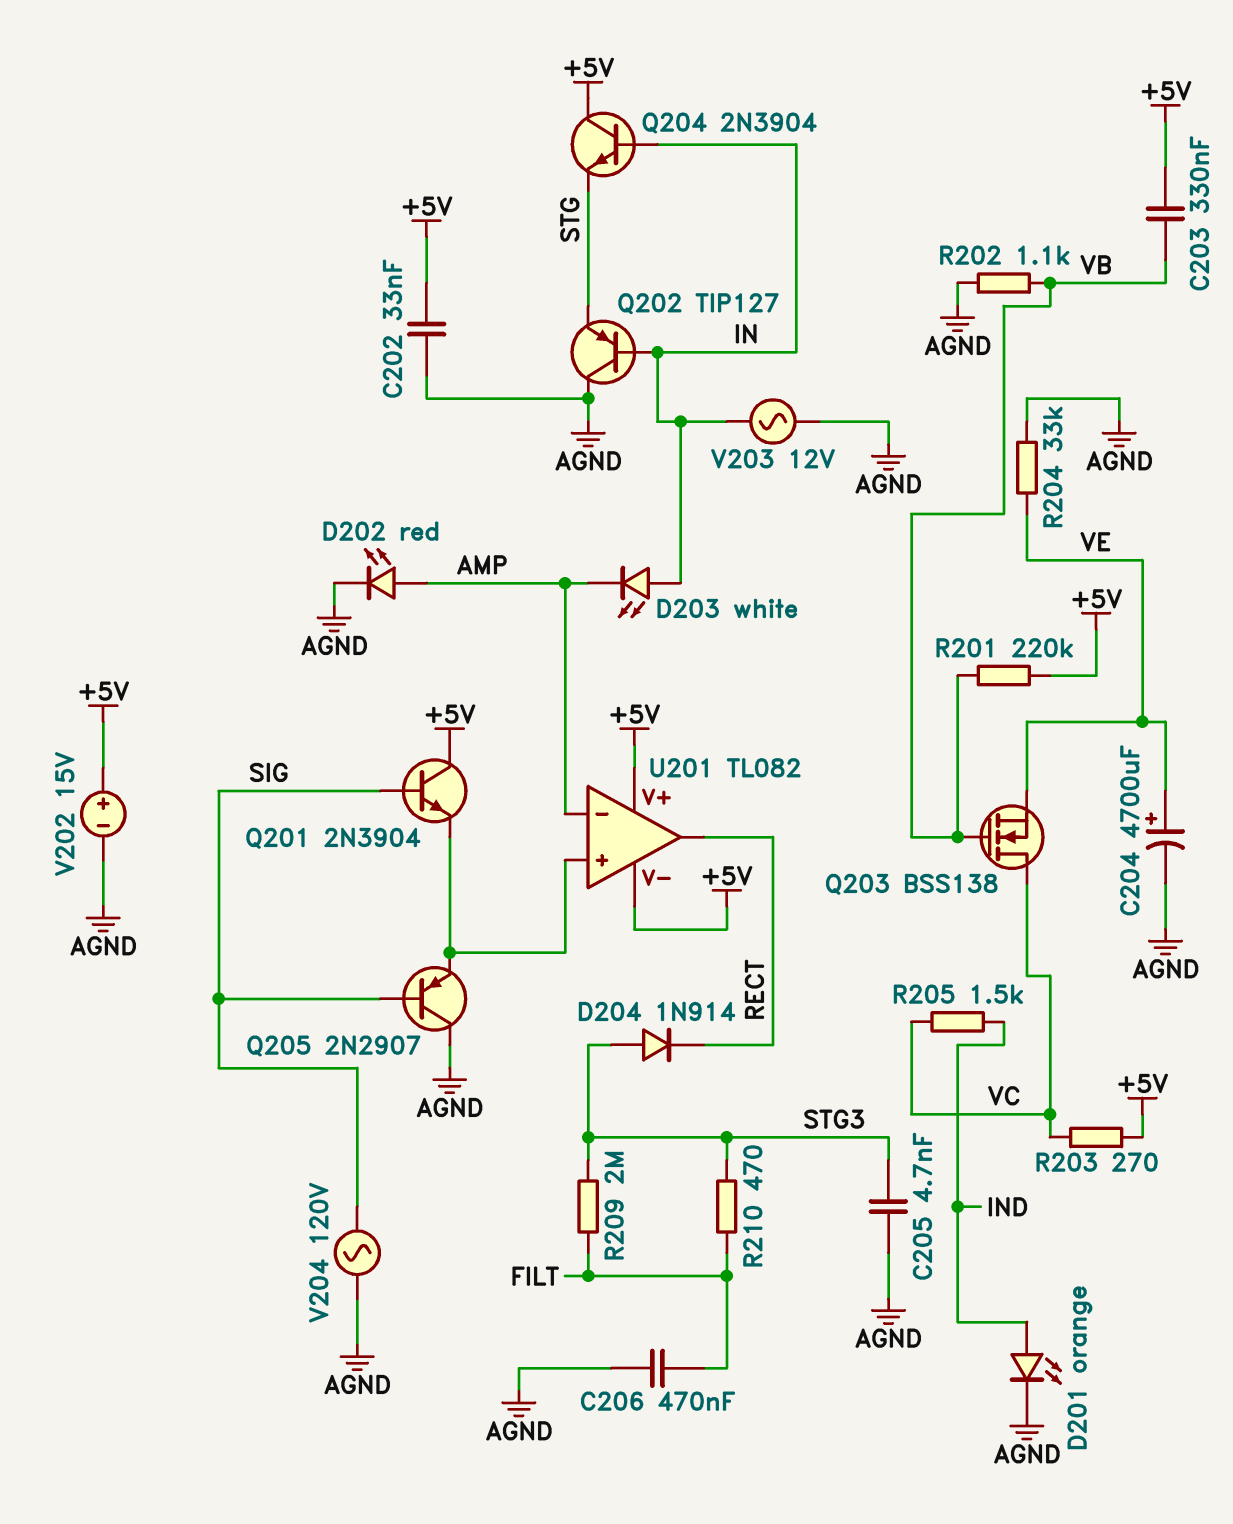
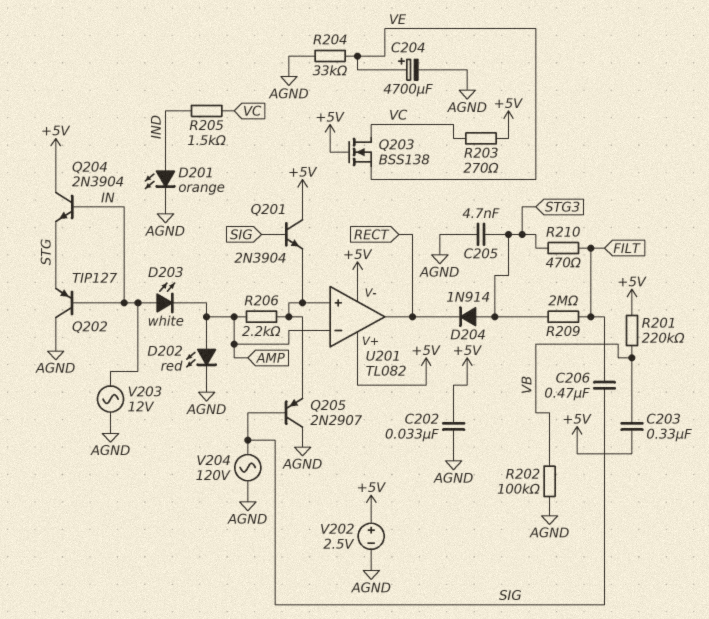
C206: 470nF (AGND, FILT) -> 470nF (FILT, SIG)
Q203: NMOS BSS138 (G VB, D VC, S VE) -> NMOS BSS138 (G +5V, D VC, S VE)
R202: 1.1k (AGND, VB) -> 100k (AGND, VB)
R206: none -> 2.2k (AMP, U201/in+)
V202: 15V (plus +5V, minus AGND) -> 2.5V (plus +5V, minus AGND)

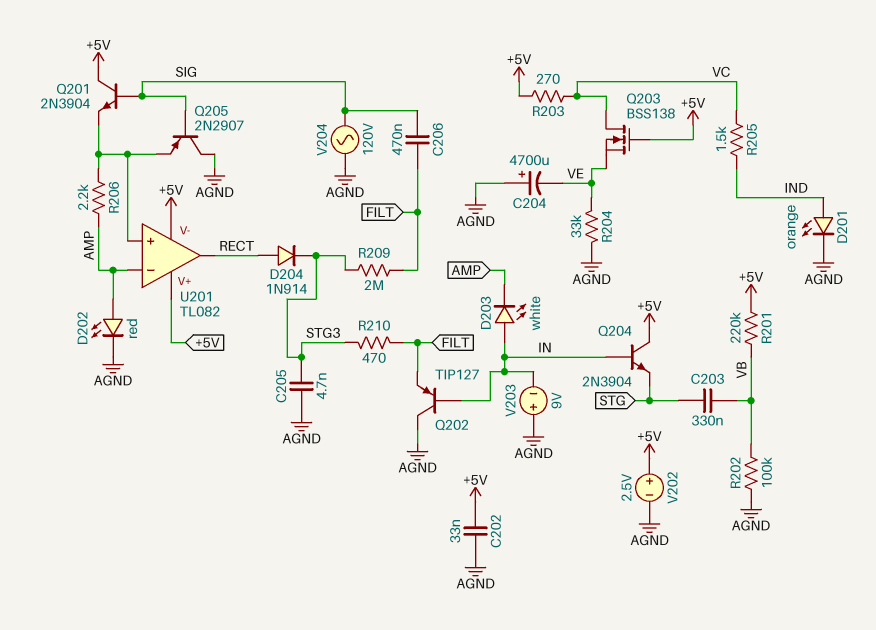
C203: 330nF (+5V, VB) -> 330nF (STG, VB)
C204: 4700uF (plus VE, minus AGND) -> 4700uF (plus AGND, minus VE)
D204: diode 1N914 (A STG3, K RECT) -> diode 1N914 (A RECT, K STG3)
Q202: PNP TIP127 (B IN, C AGND, E STG) -> PNP TIP127 (B IN, C AGND, E FILT)
V203: AC 12V (AGND, IN) -> 9V (plus AGND, minus IN)

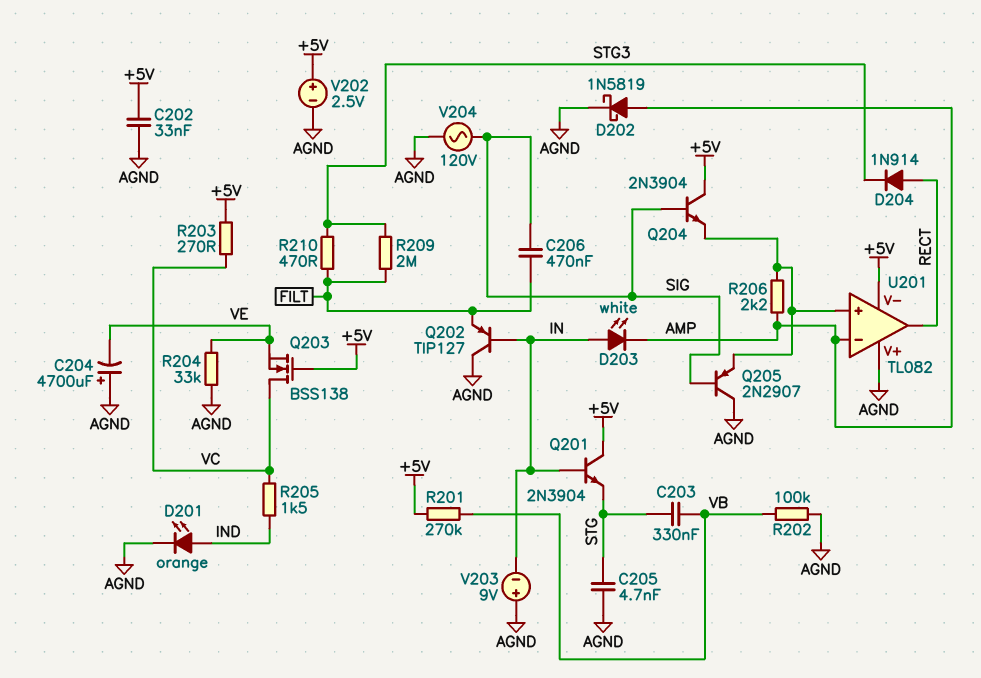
C205: 4.7nF (AGND, STG3) -> 4.7nF (AGND, STG)
D202: LED red (A AMP, K AGND) -> schottky 1N5819 (A AMP, K AGND)
Q201: NPN 2N3904 (B SIG, C +5V, E U201/in+) -> NPN 2N3904 (B IN, C +5V, E STG)
Q204: NPN 2N3904 (B IN, C +5V, E STG) -> NPN 2N3904 (B SIG, C +5V, E U201/in+)
R201: 220k (+5V, VB) -> 270k (+5V, VB)
U201 pin V+: +5V -> AGND

